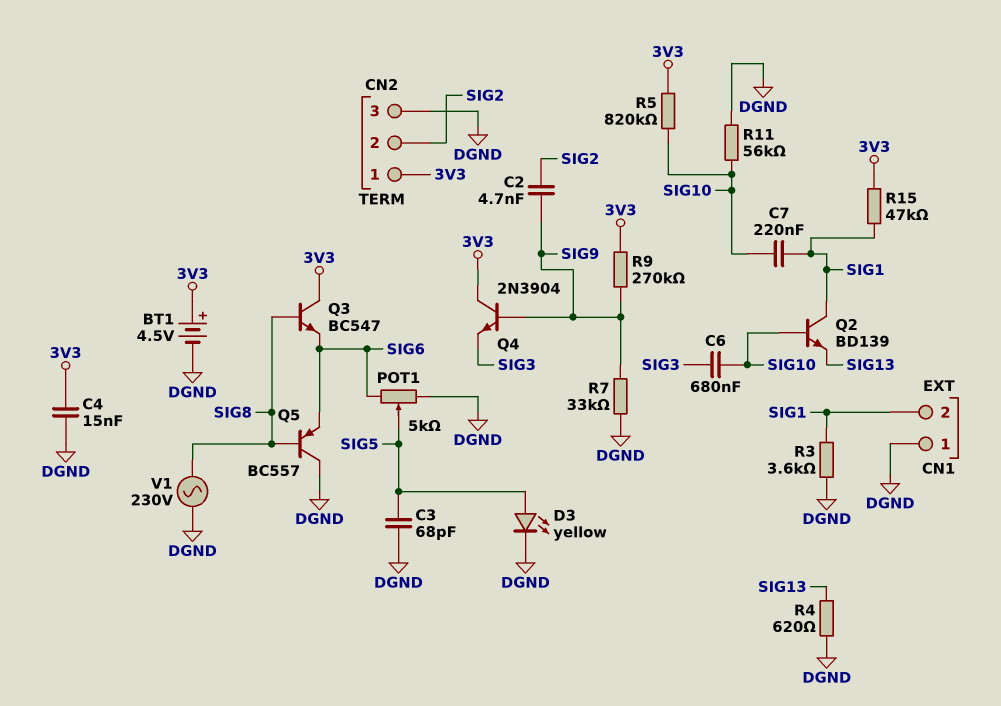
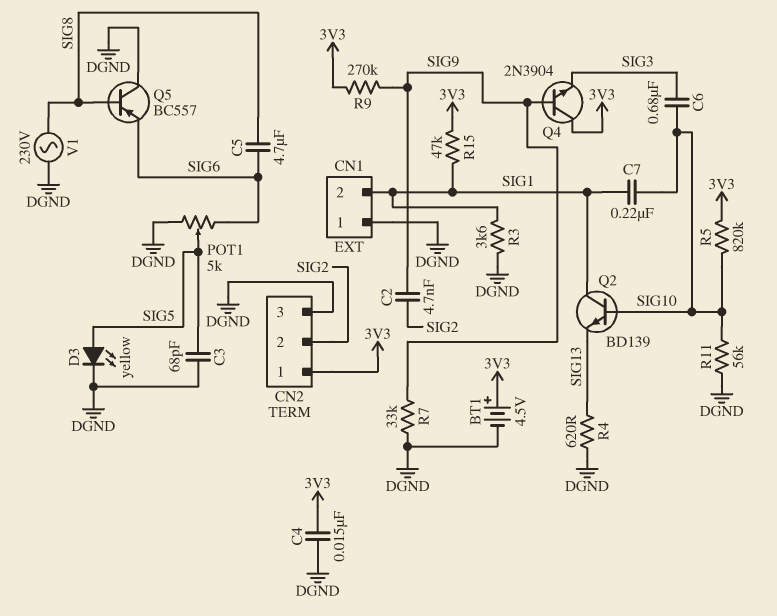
C5: none -> 4.7uF (SIG6, SIG8)
Q3: NPN BC547 (B SIG8, C 3V3, E SIG6) -> none

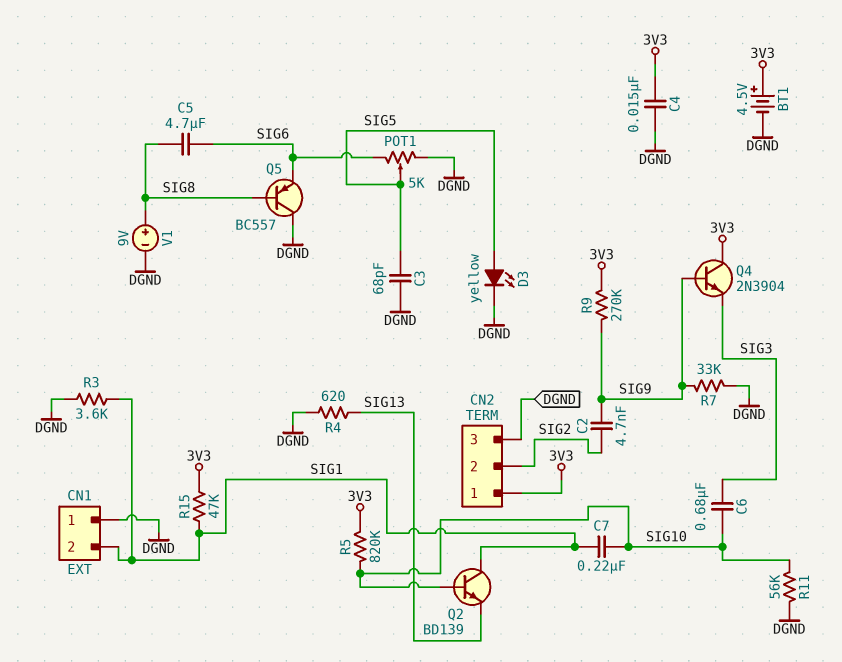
V1: AC 230V (DGND, SIG8) -> 9V (plus SIG8, minus DGND)

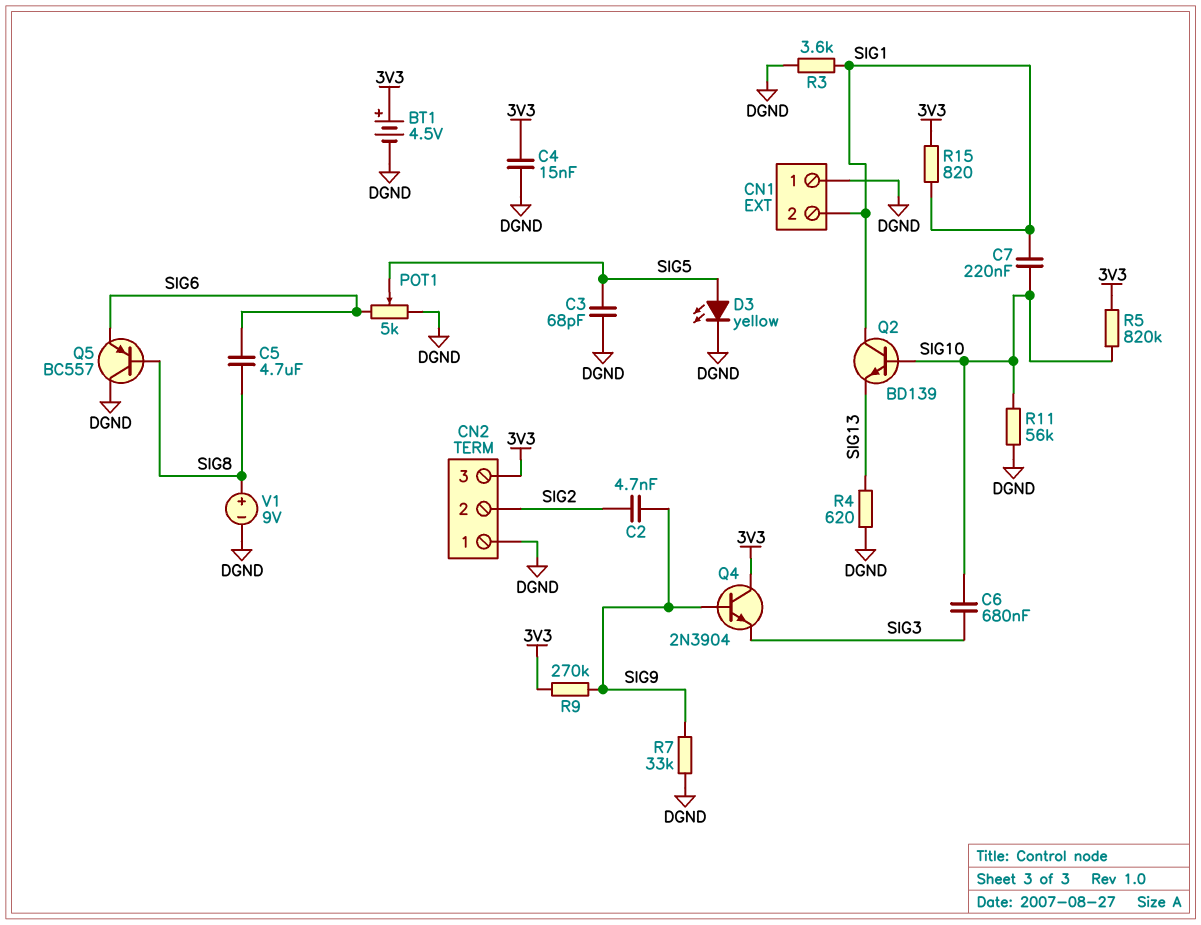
CN2 pin 1: 3V3 -> DGND
CN2 pin 3: DGND -> 3V3
R15: 47k (3V3, SIG1) -> 820 (3V3, SIG1)

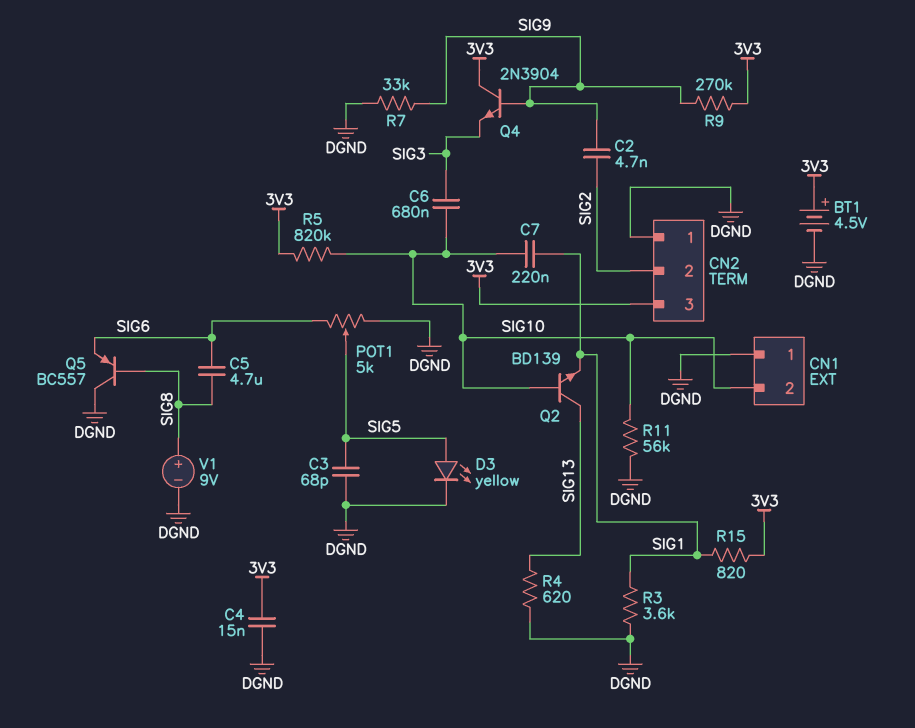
CN1 pin 2: SIG1 -> SIG10
Q2: NPN BD139 (B SIG10, C SIG1, E SIG13) -> NPN BD139 (B SIG10, C SIG13, E SIG1)

